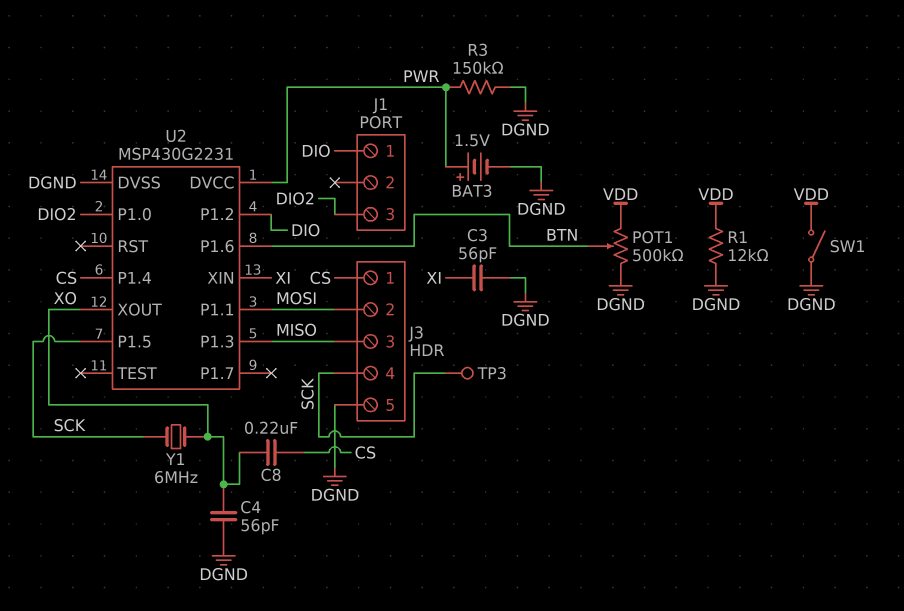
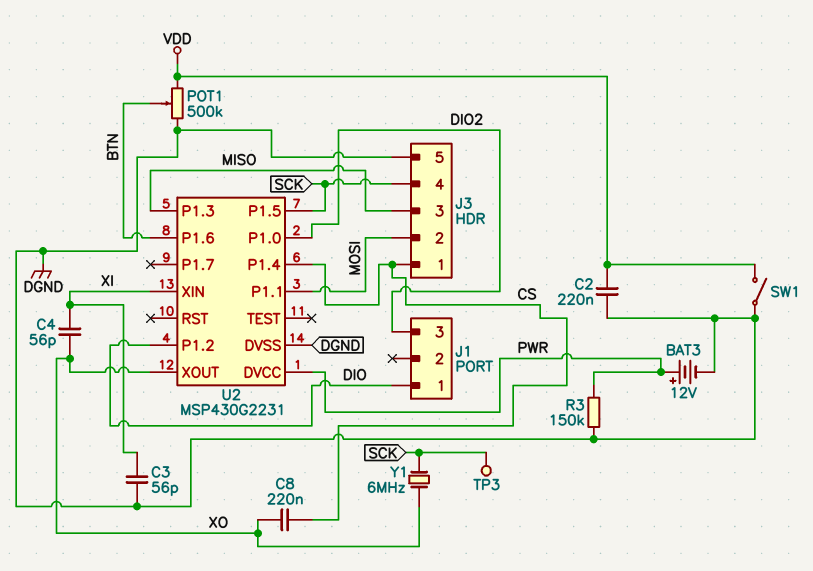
BAT3: 1.5V (plus PWR, minus DGND) -> 12V (plus PWR, minus DGND)
C2: none -> 220nF (DGND, VDD)
C4: 56pF (DGND, XO) -> 56pF (XI, XO)
R1: 12k (DGND, VDD) -> none

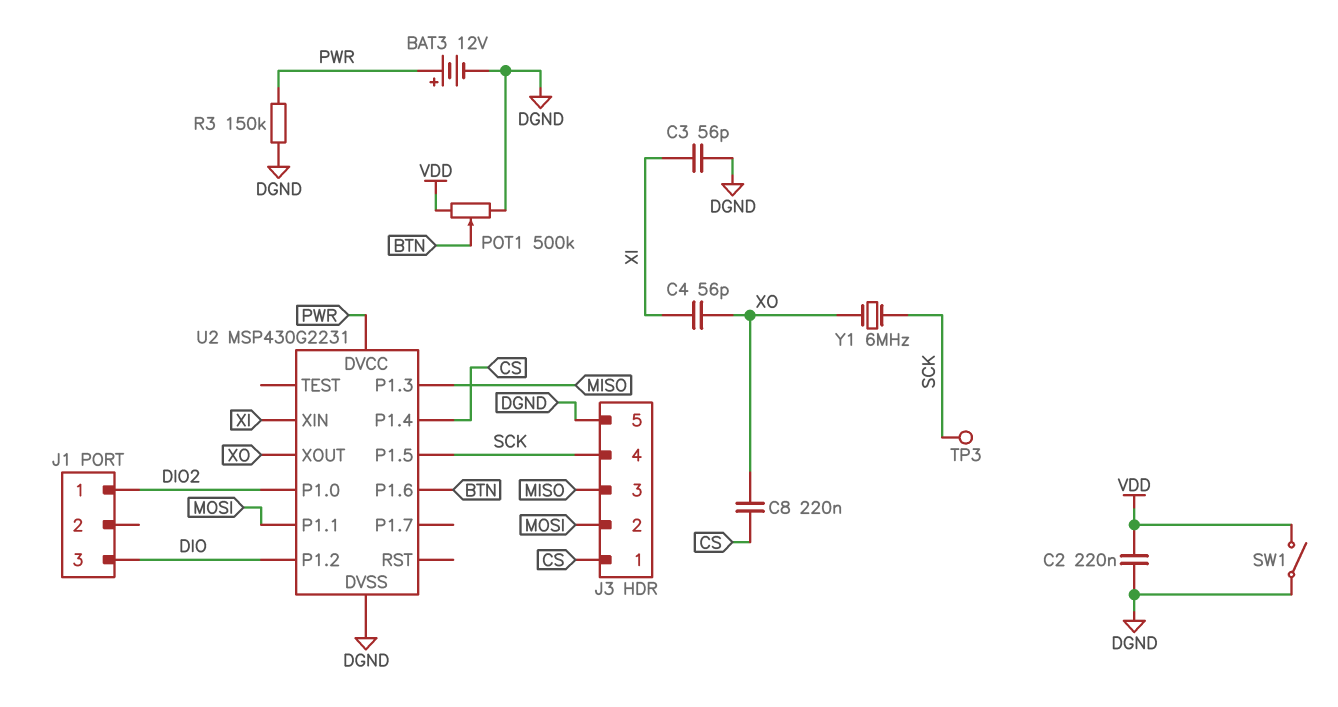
J1 pin 1: DIO -> DIO2
J1 pin 3: DIO2 -> DIO

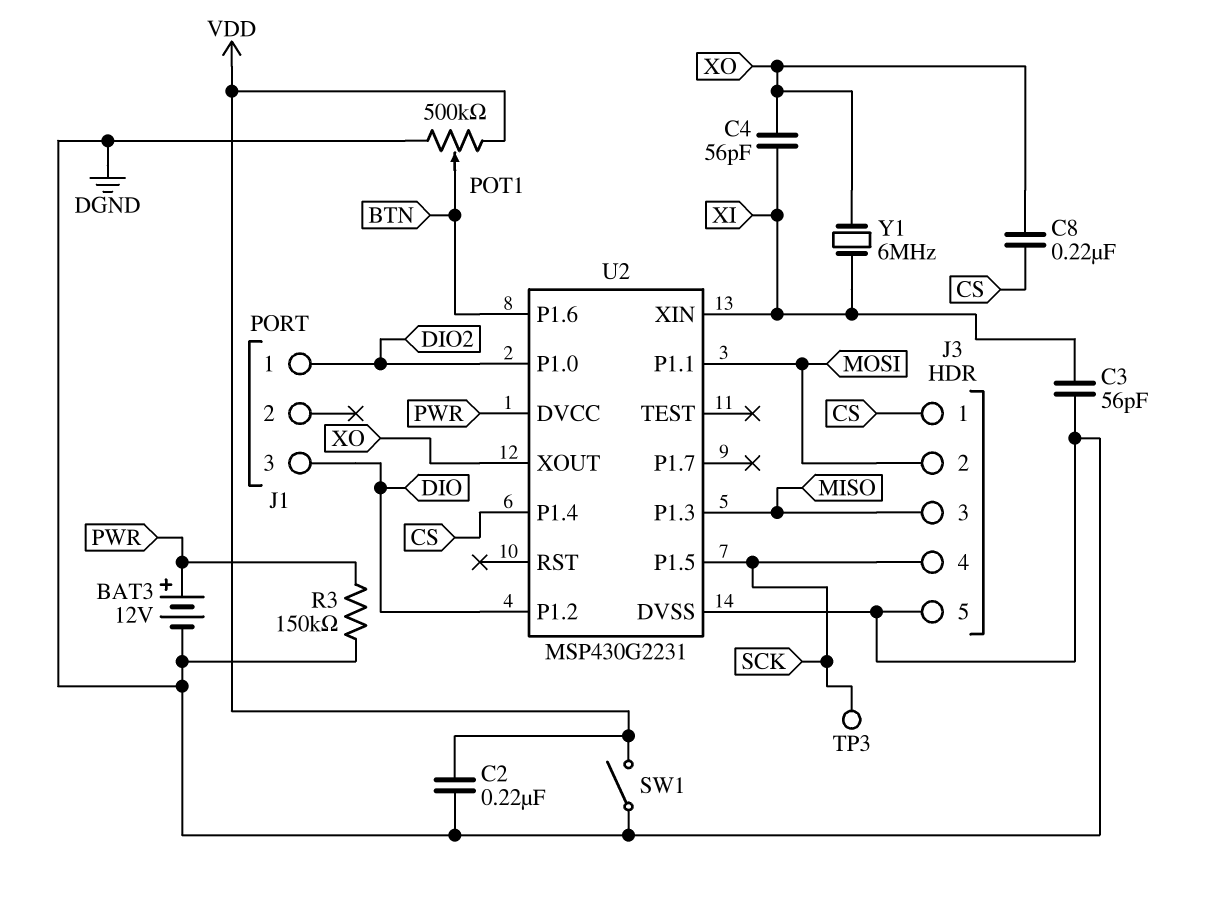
Y1: 6MHz (SCK, XO) -> 6MHz (XI, XO)

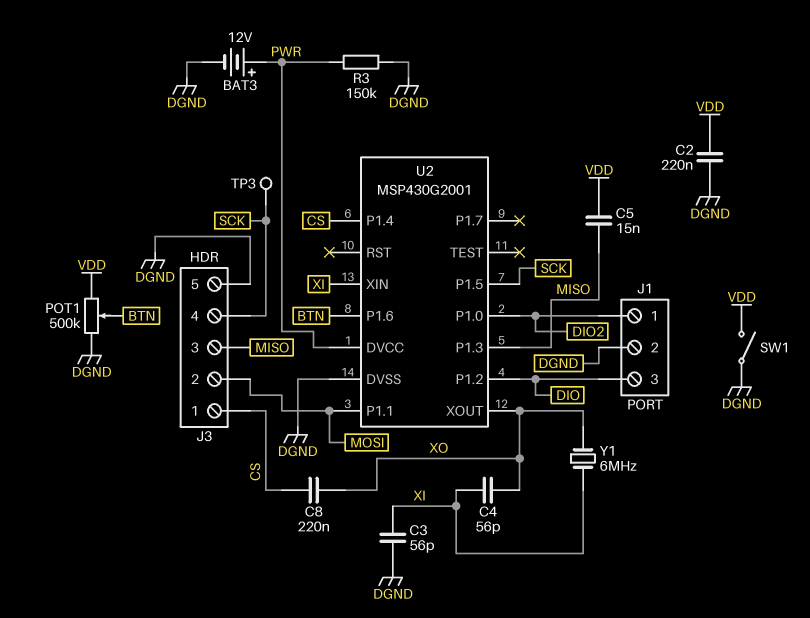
C5: none -> 15nF (MISO, VDD)
J1 pin 2: none -> DGND
U2: MSP430G2231 -> MSP430G2001

